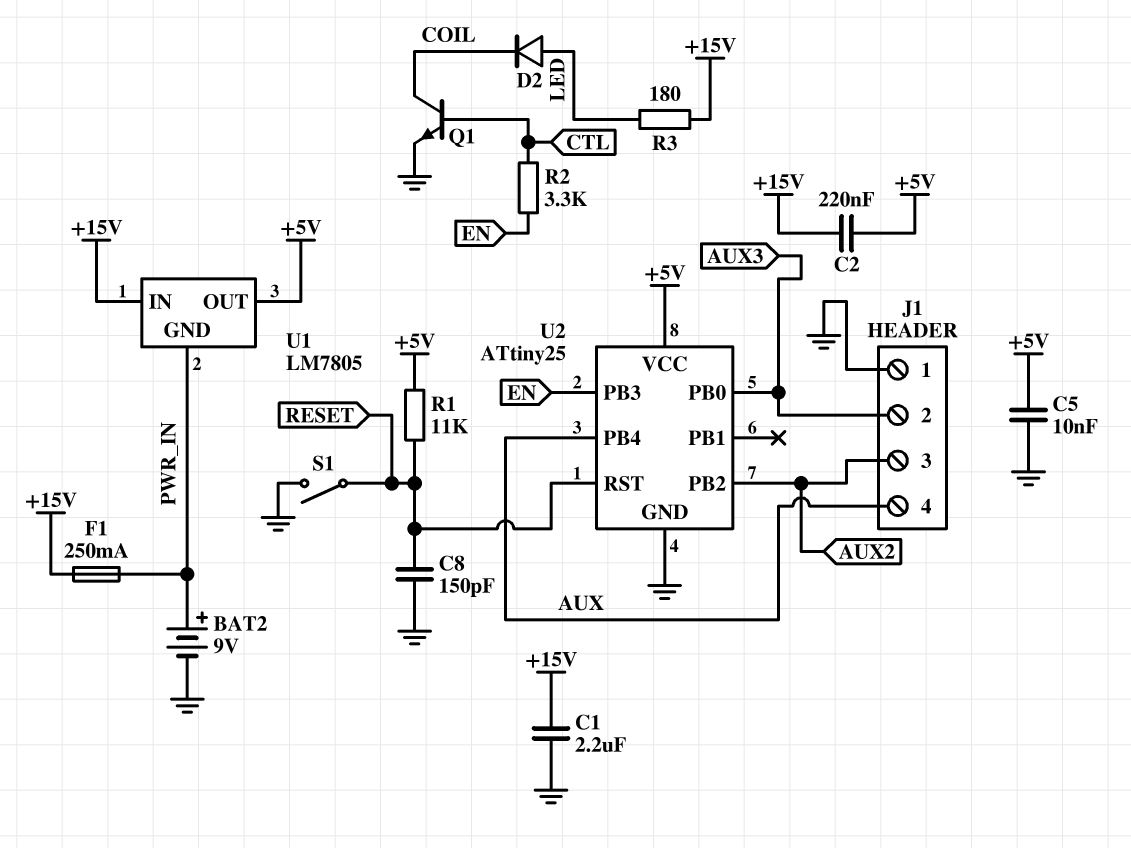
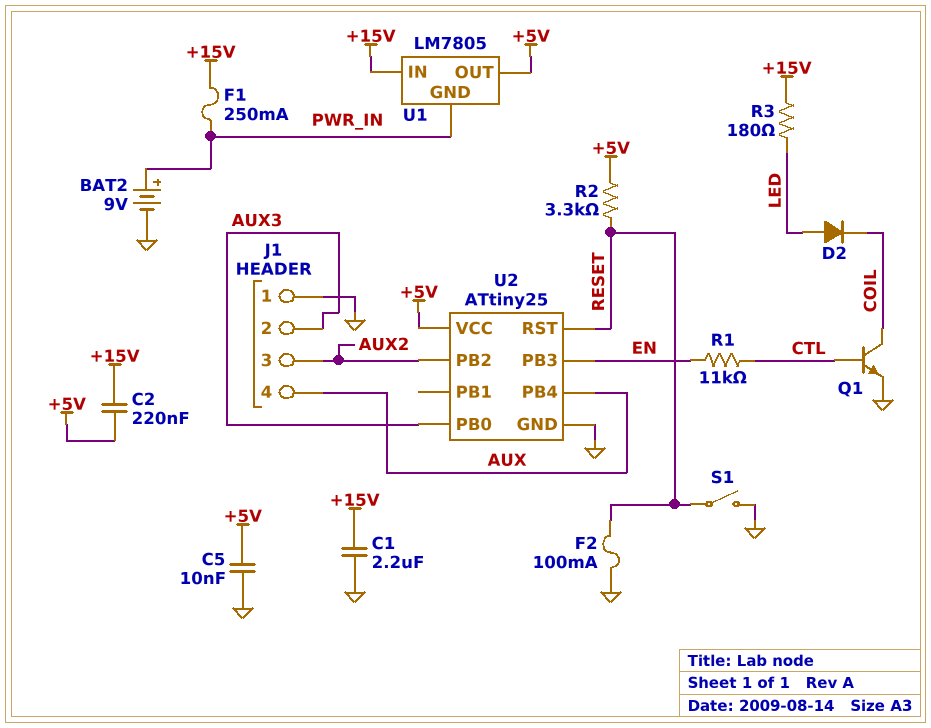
C8: 150pF (GND, RESET) -> none
F2: none -> 100mA (GND, RESET)
R1: 11k (+5V, RESET) -> 11k (CTL, EN)
R2: 3.3k (CTL, EN) -> 3.3k (+5V, RESET)

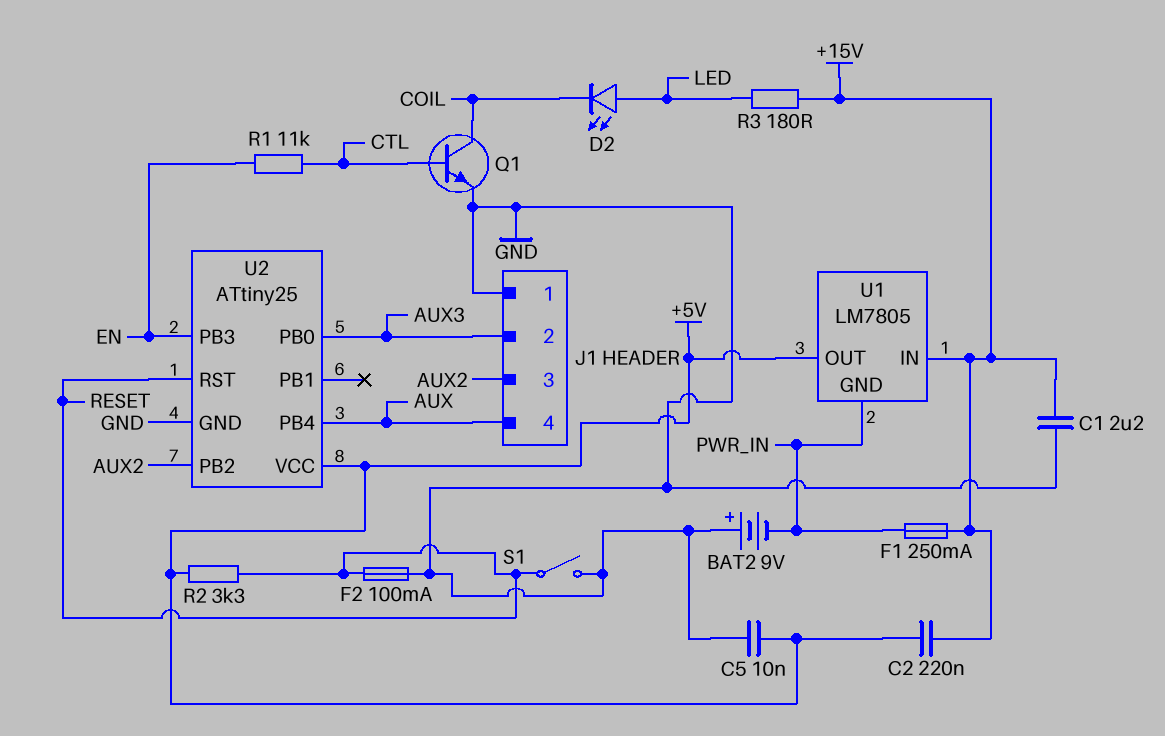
BAT2: 9V (plus PWR_IN, minus GND) -> 9V (plus GND, minus PWR_IN)
D2: diode (A LED, K COIL) -> LED (A LED, K COIL)

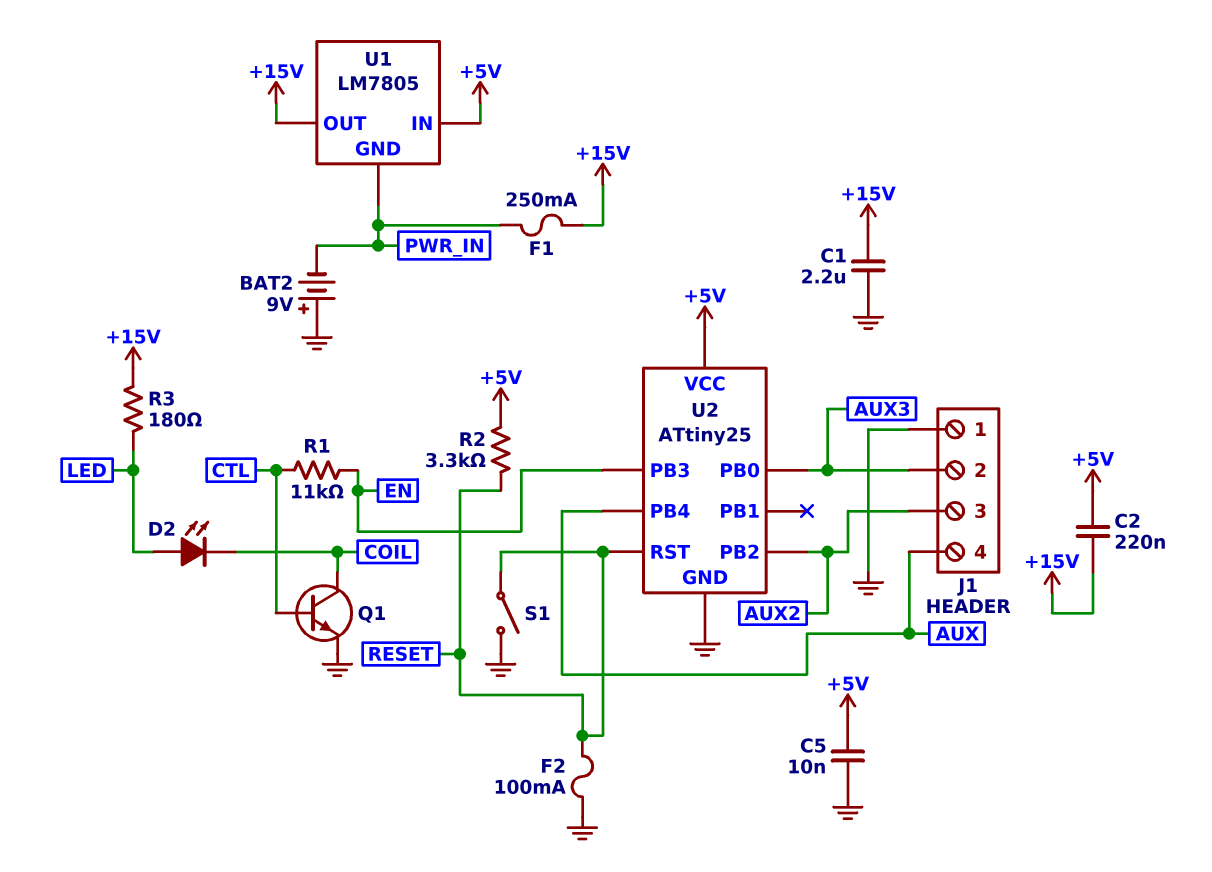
U1 pin IN: +15V -> +5V
U1 pin OUT: +5V -> +15V

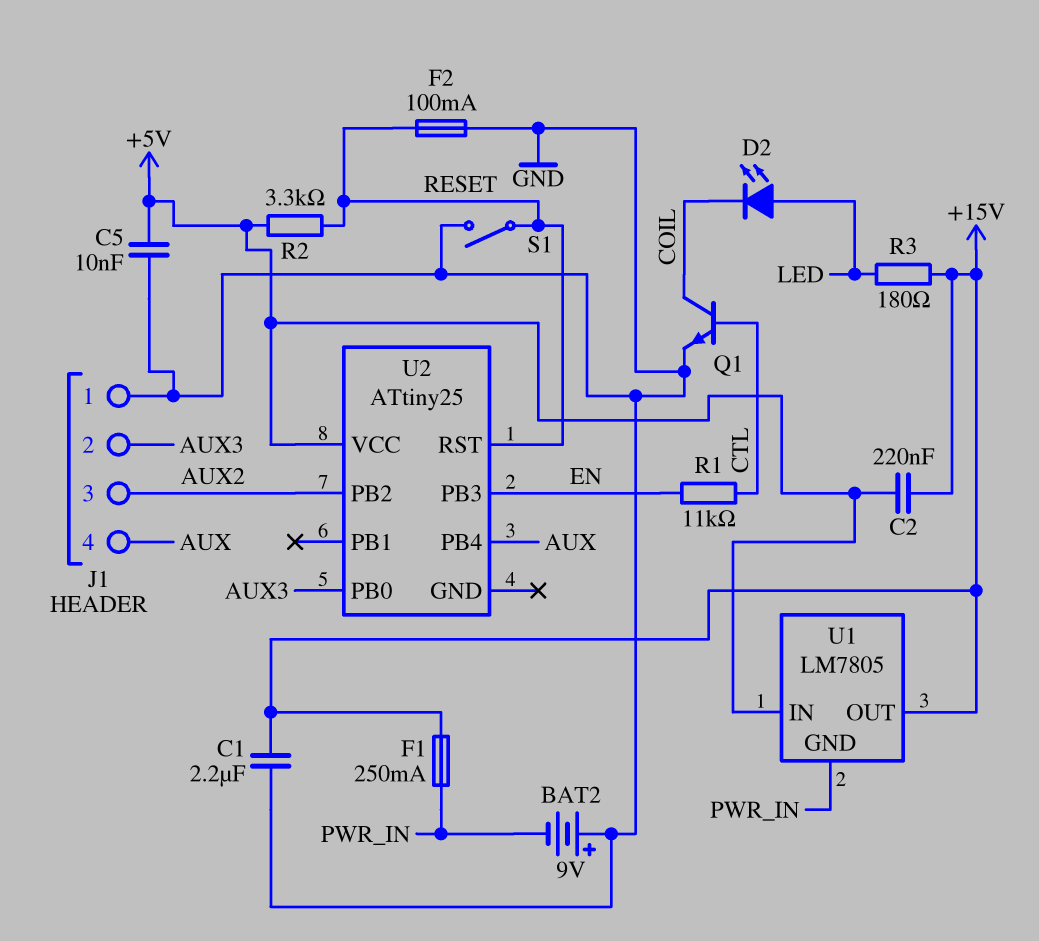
U2 pin GND: GND -> none

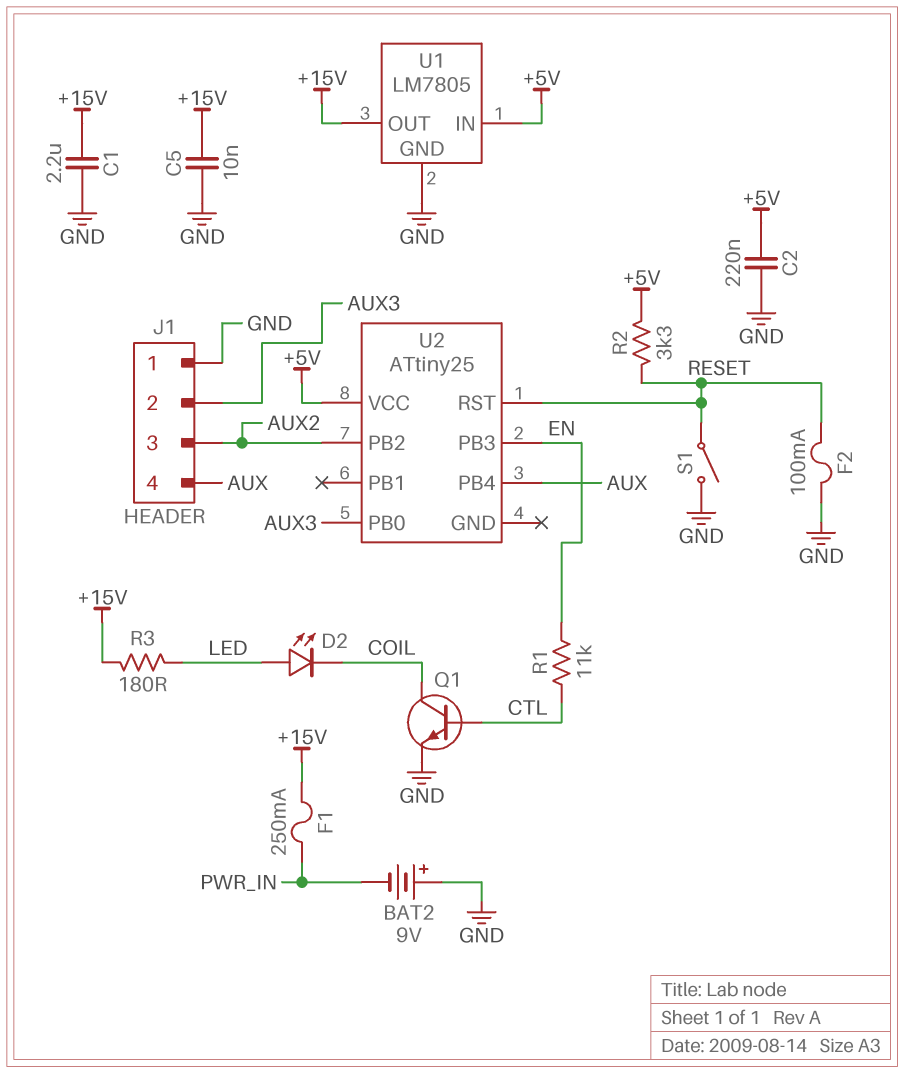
C2: 220nF (+5V, +15V) -> 220nF (+5V, GND)
C5: 10nF (+5V, GND) -> 10nF (+15V, GND)
U1 pin GND: PWR_IN -> GND

